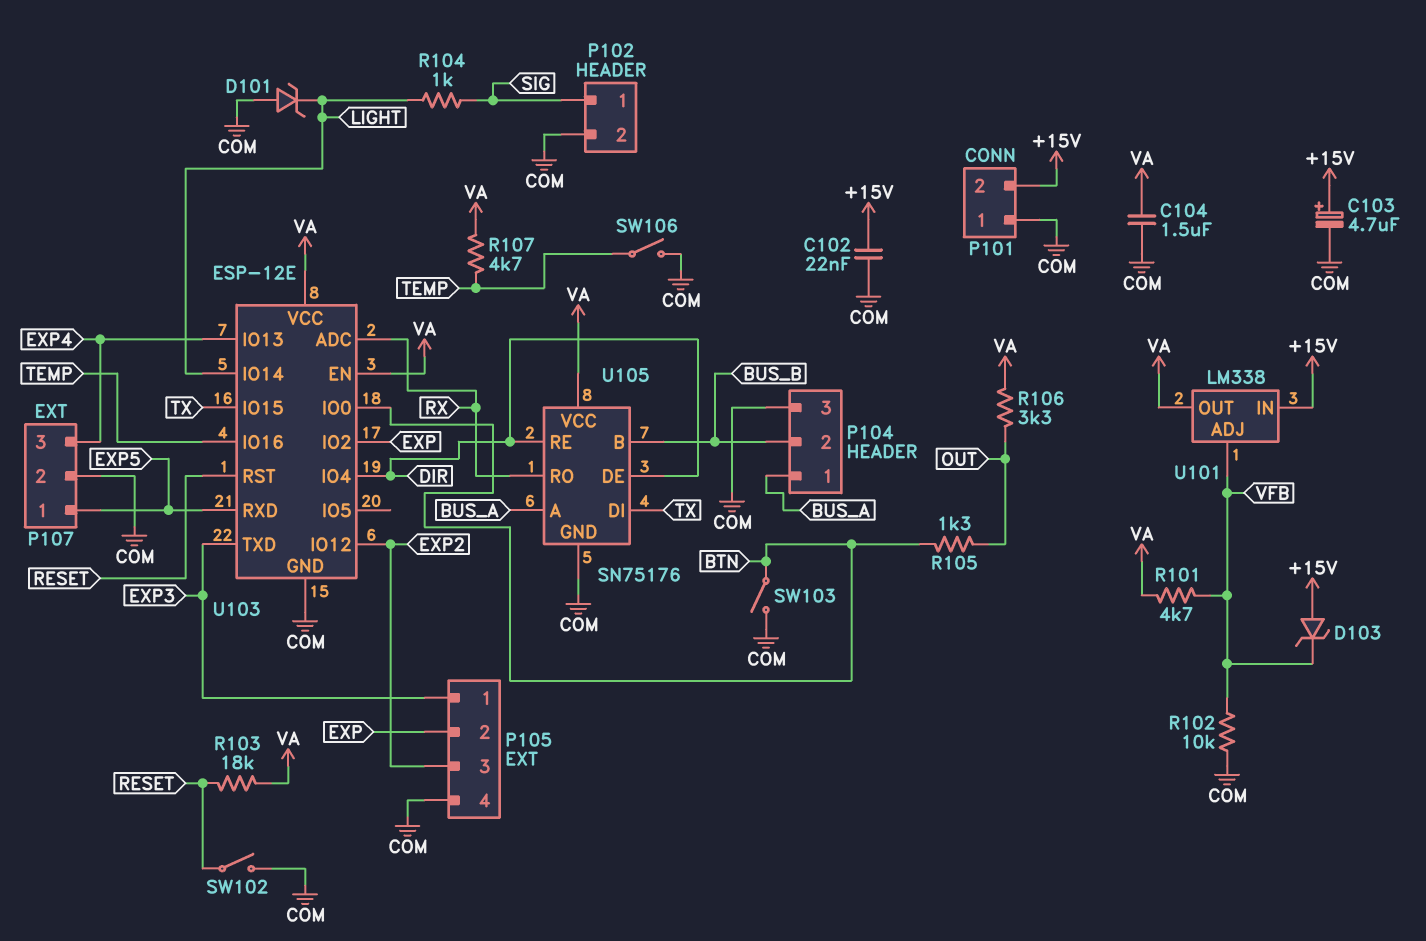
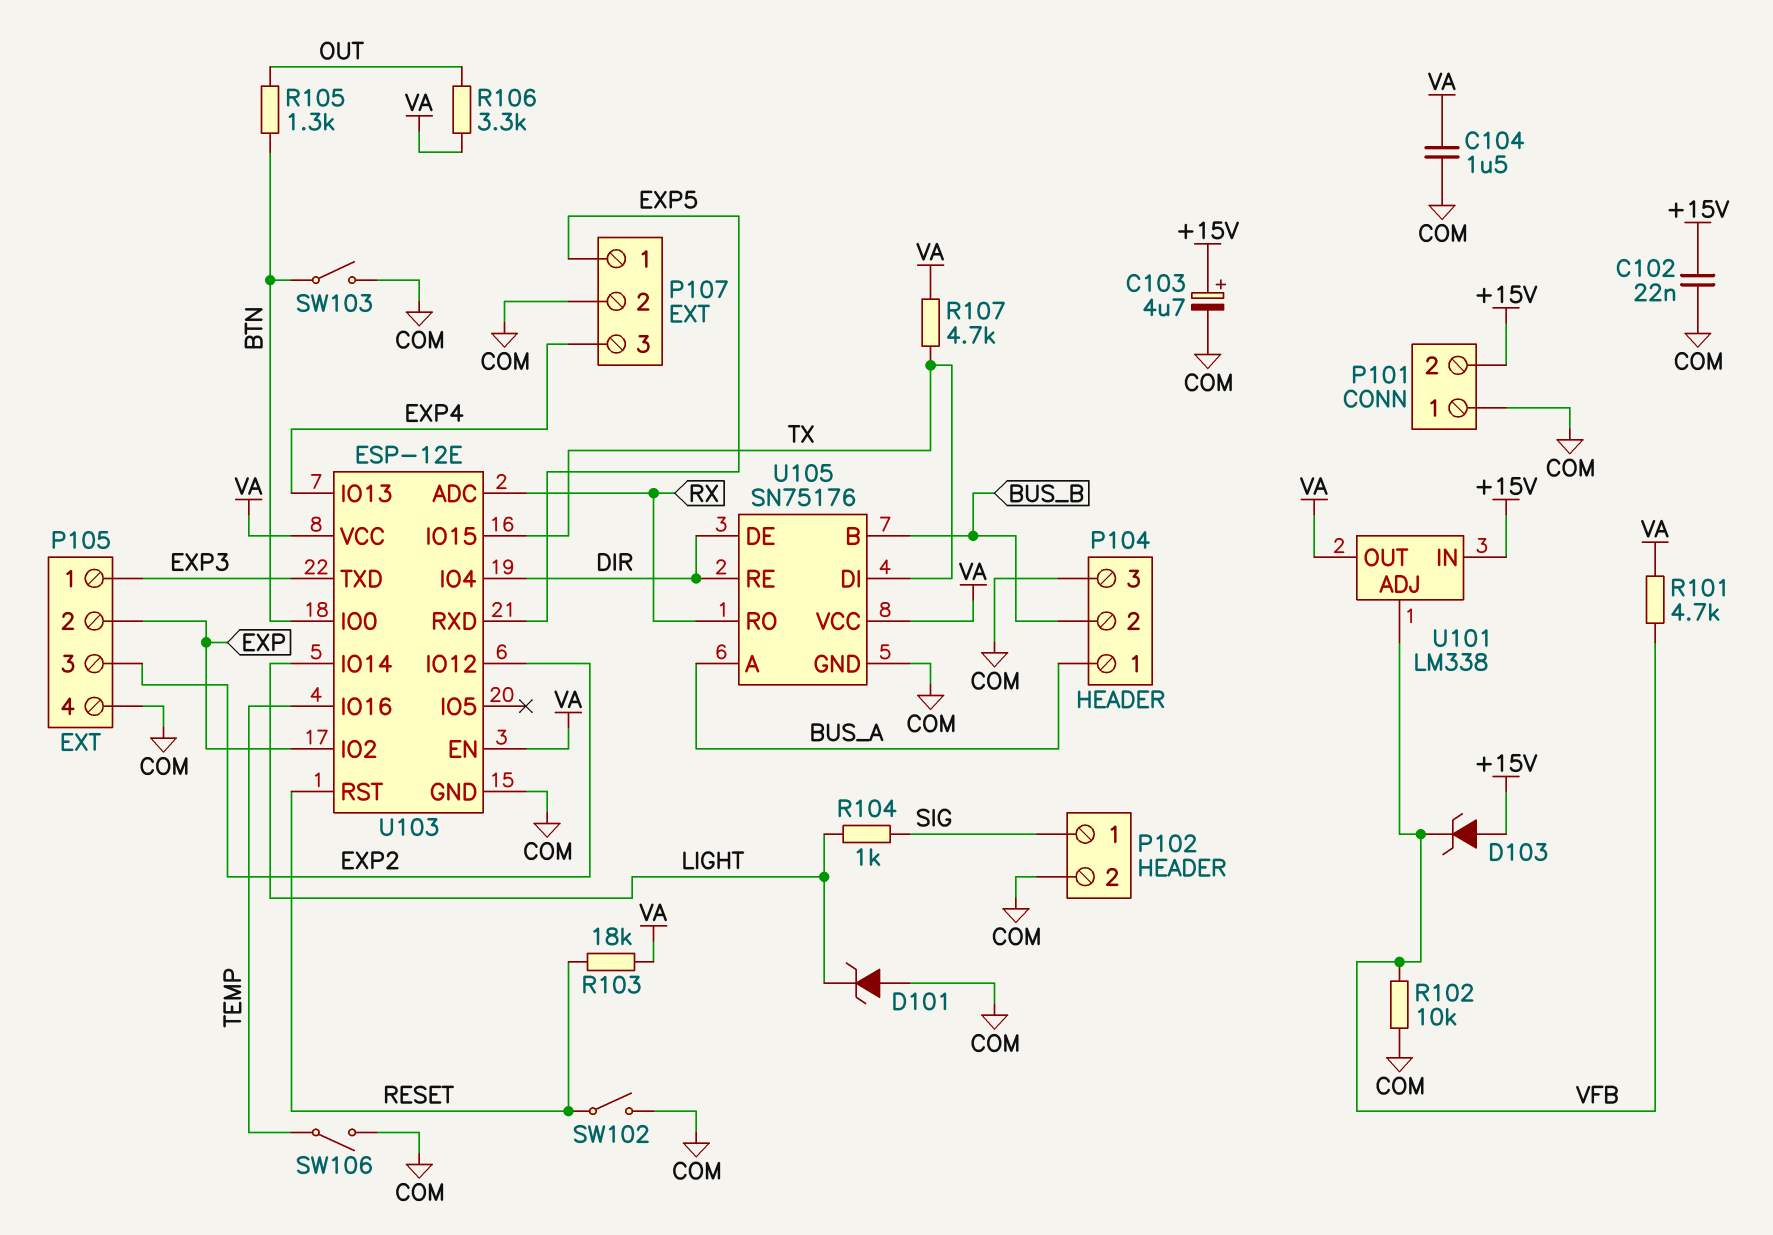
R107: 4.7k (TEMP, VA) -> 4.7k (TX, VA)

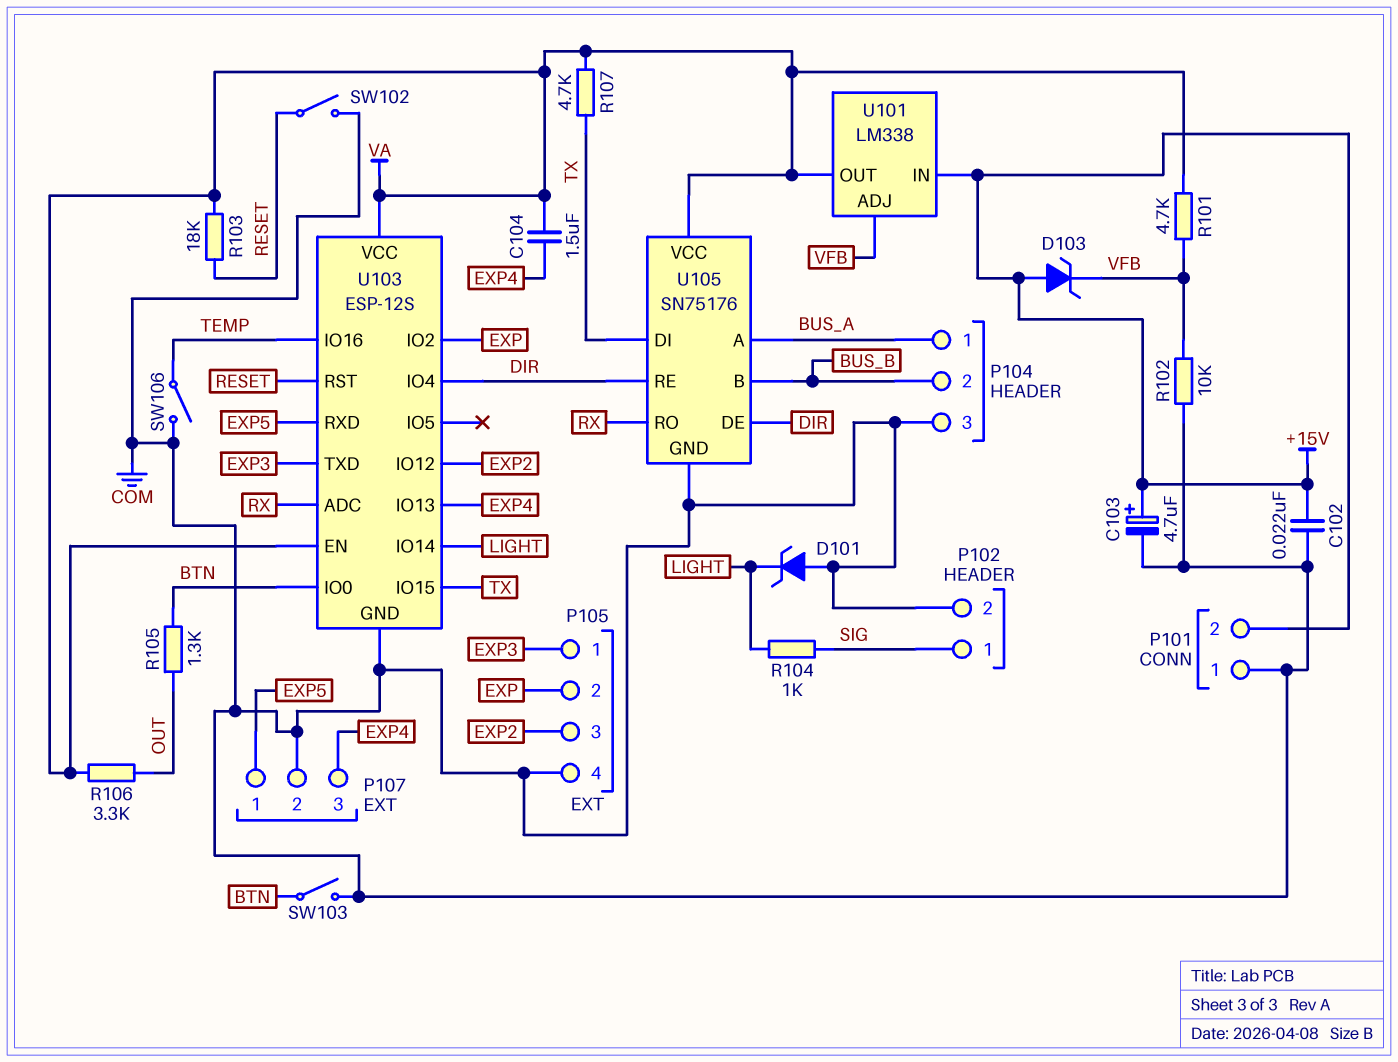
C104: 1.5uF (COM, VA) -> 1.5uF (EXP4, VA)
U103: ESP-12E -> ESP-12S

